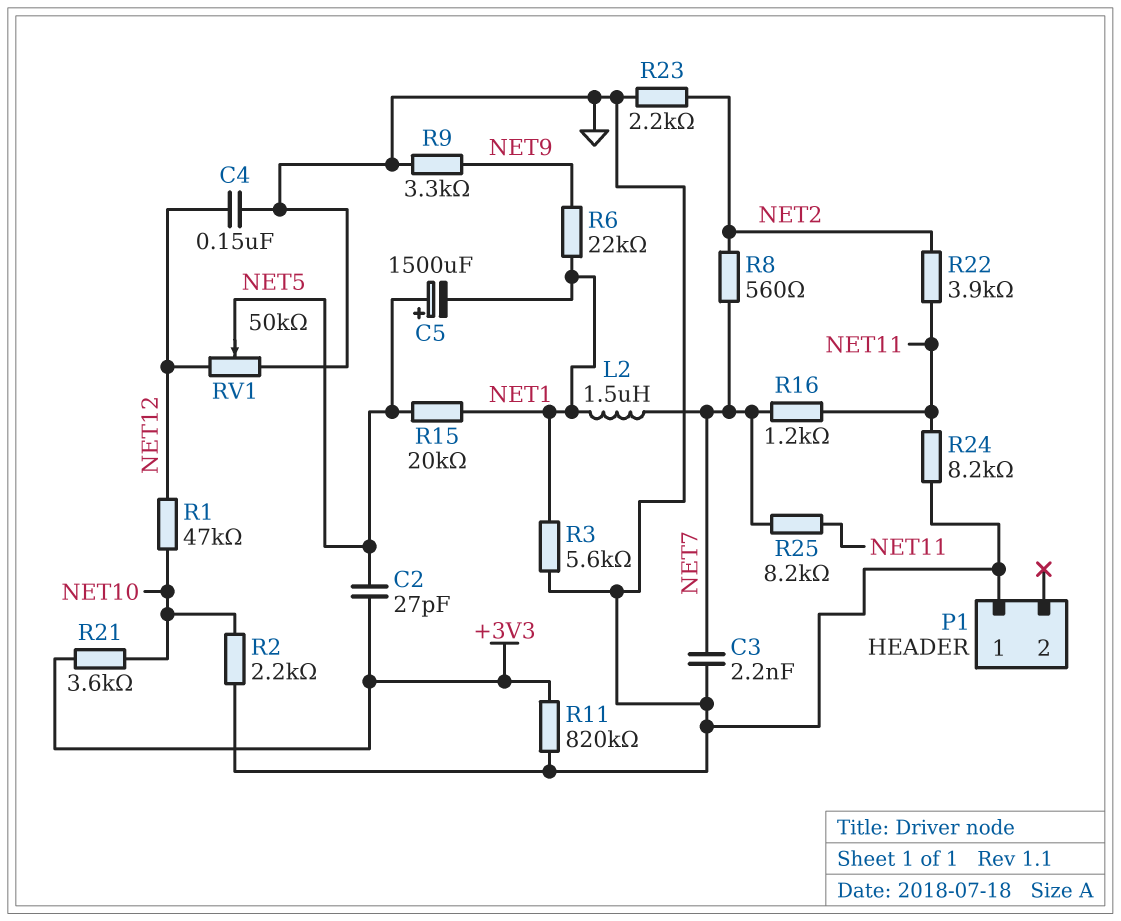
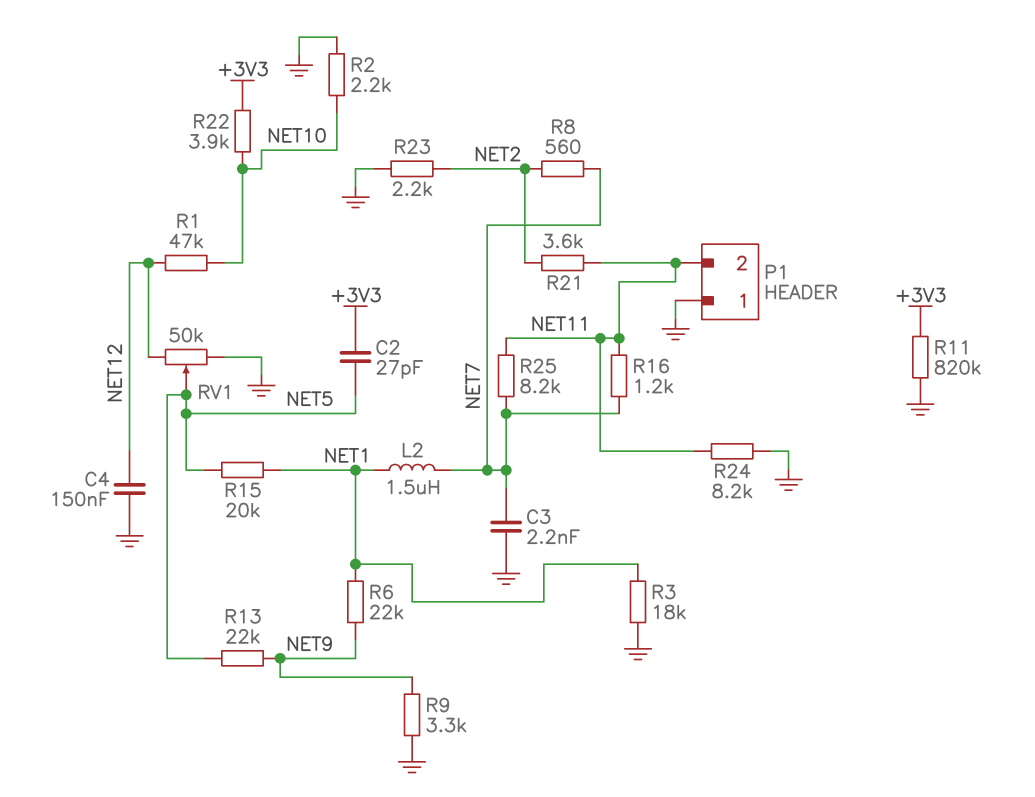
C5: 1500uF (plus NET5, minus NET1) -> none
P1 pin 2: none -> NET11
R3: 5.6k (GND, NET1) -> 18k (GND, NET1)
R13: none -> 22k (NET5, NET9)
R21: 3.6k (+3V3, NET10) -> 3.6k (NET2, NET11)
R22: 3.9k (NET2, NET11) -> 3.9k (+3V3, NET10)

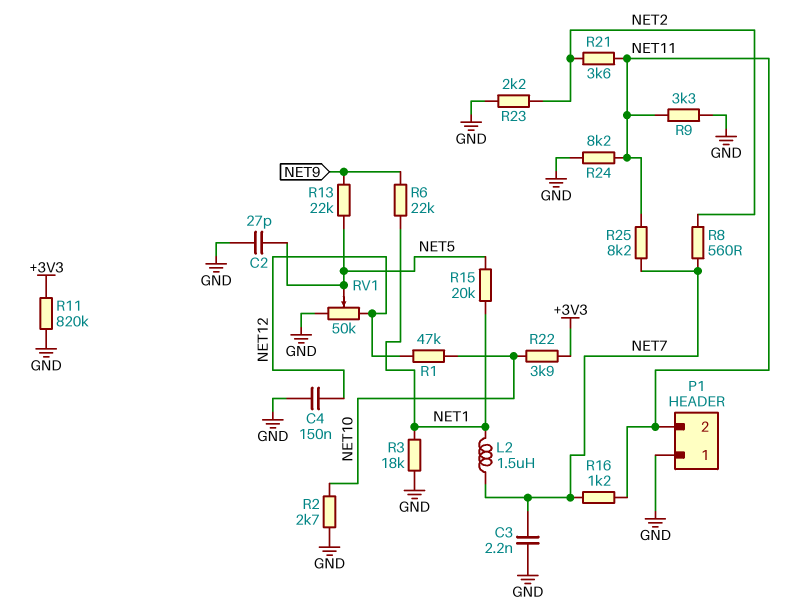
C2: 27pF (+3V3, NET5) -> 27pF (GND, NET5)
R2: 2.2k (GND, NET10) -> 2.7k (GND, NET10)
R9: 3.3k (GND, NET9) -> 3.3k (GND, NET11)

